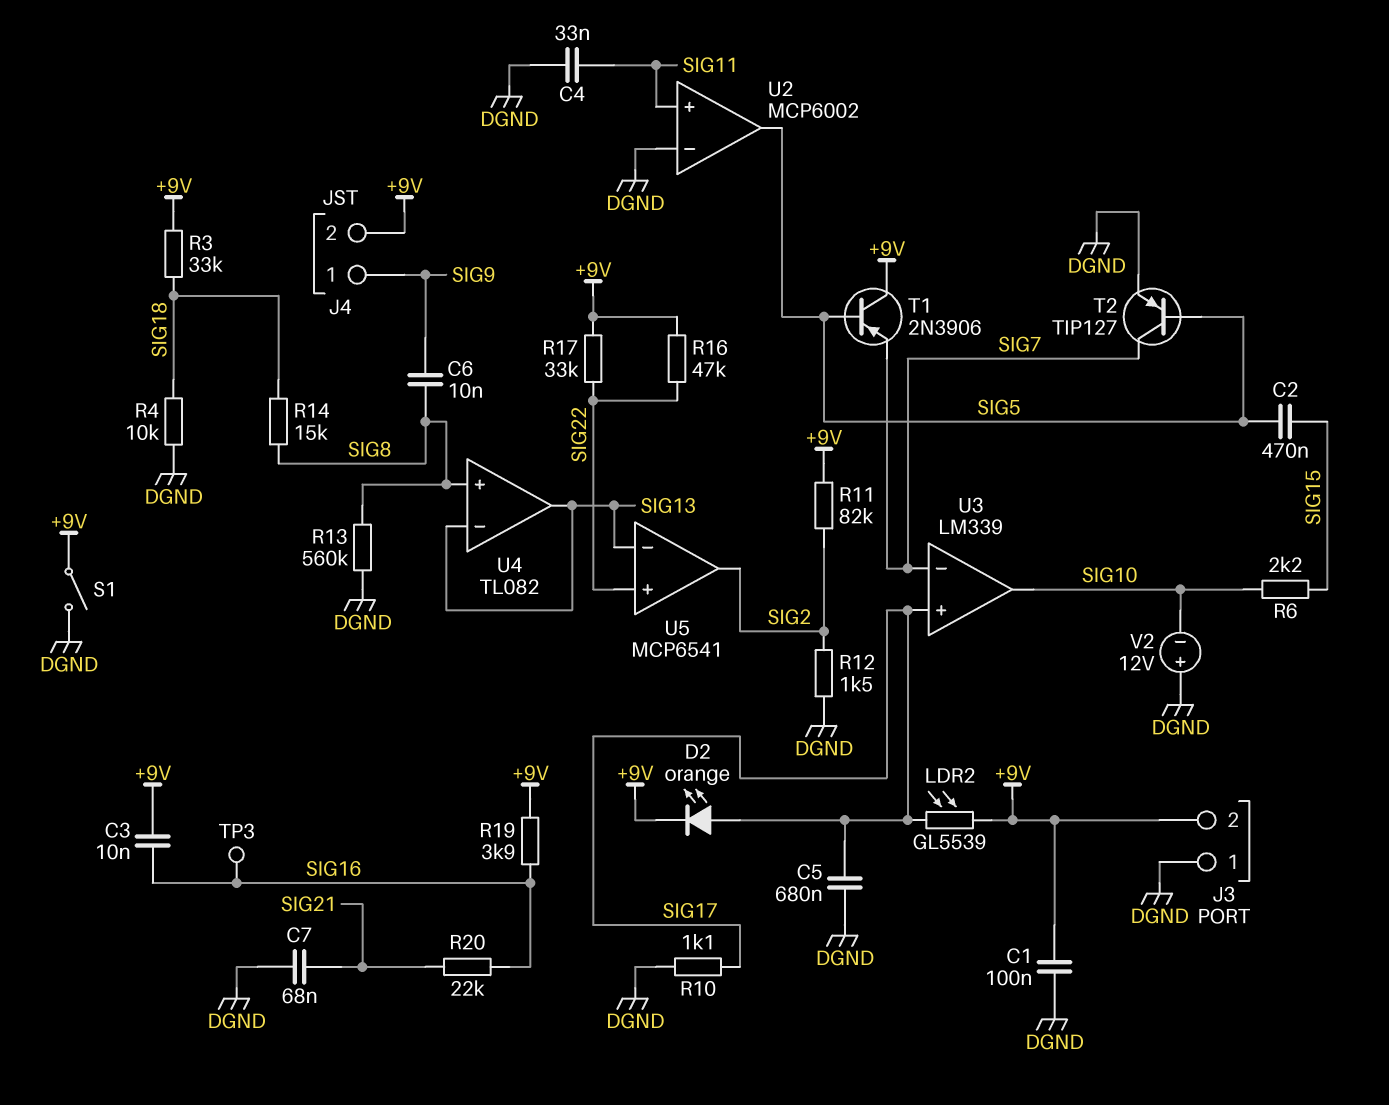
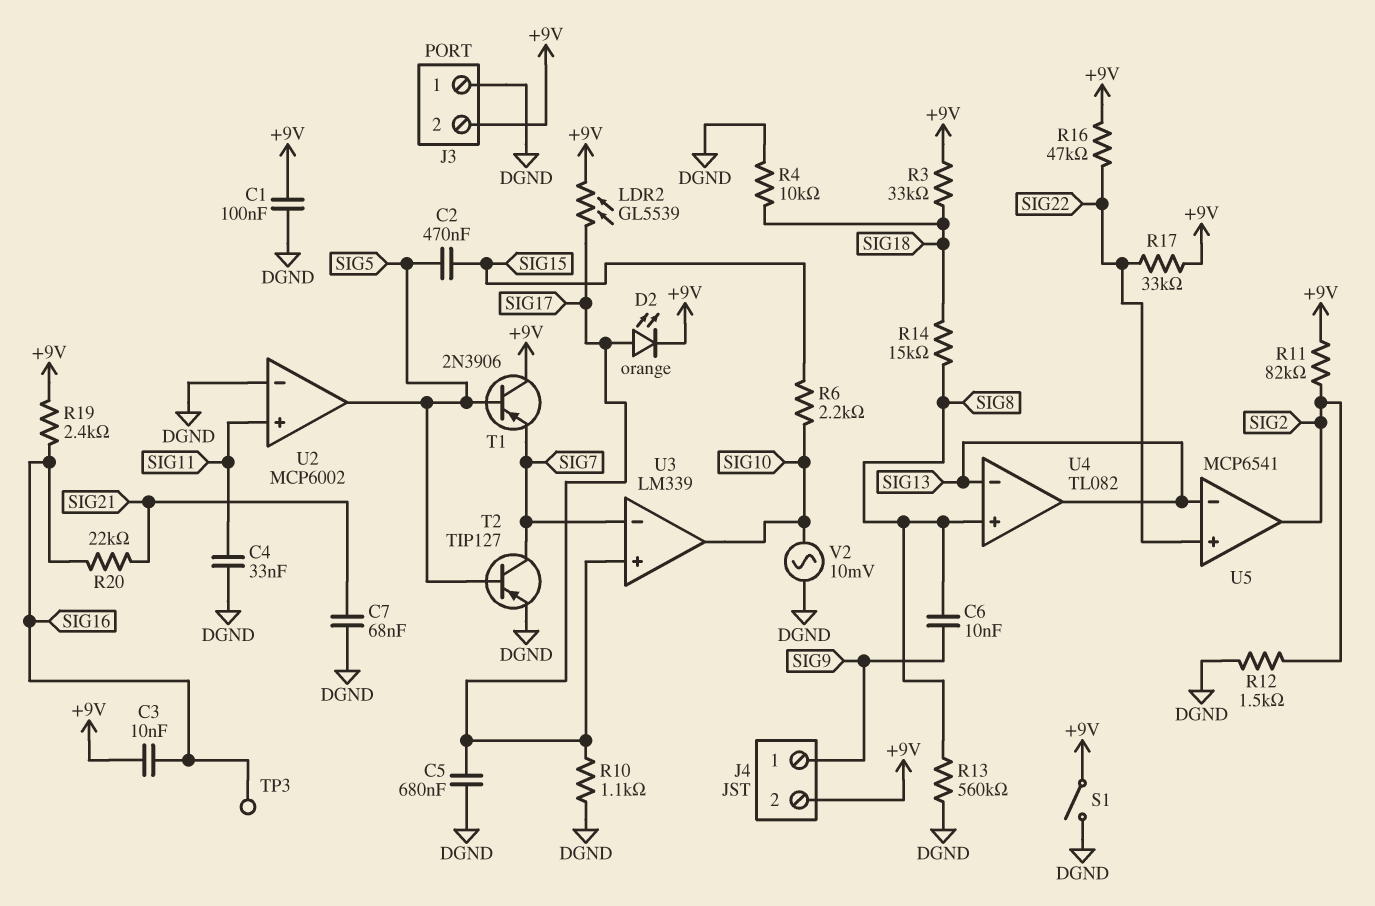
R19: 3.9k (+9V, SIG16) -> 2.4k (+9V, SIG16)
V2: 12V (plus DGND, minus SIG10) -> AC 10mV (DGND, SIG10)

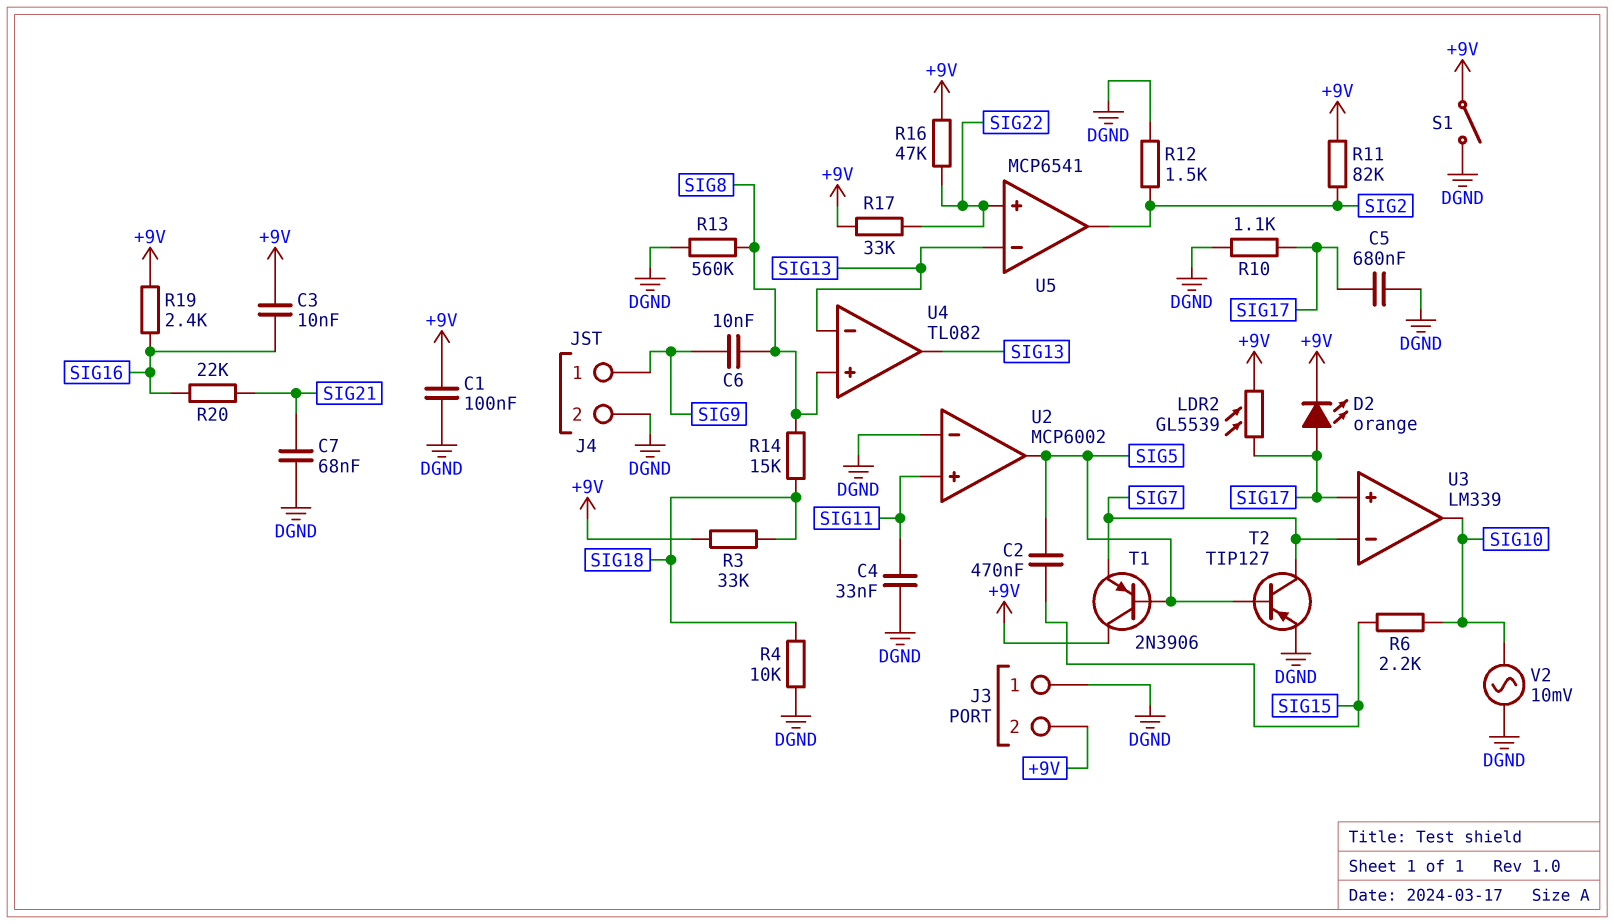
J4 pin 2: +9V -> DGND
TP3: test point (SIG16) -> none

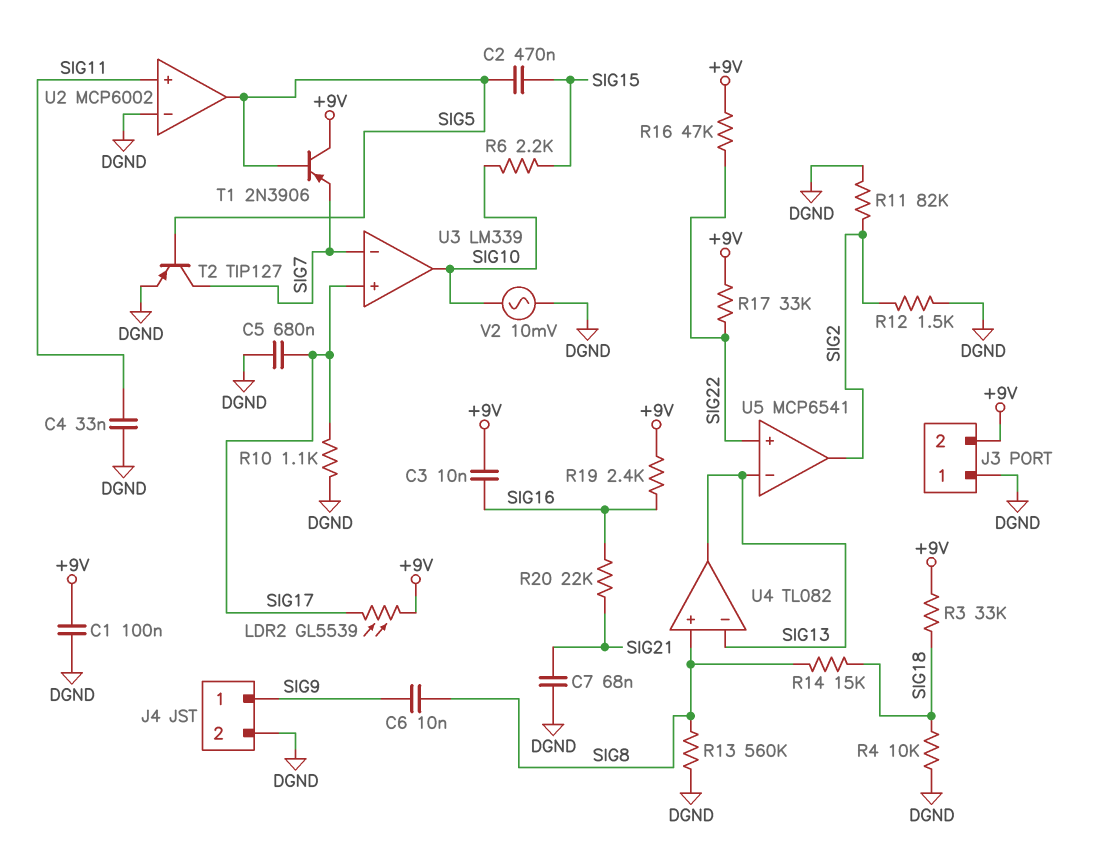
D2: LED orange (A SIG17, K +9V) -> none
R11: 82k (+9V, SIG2) -> 82k (DGND, SIG2)
S1: switch (+9V, DGND) -> none

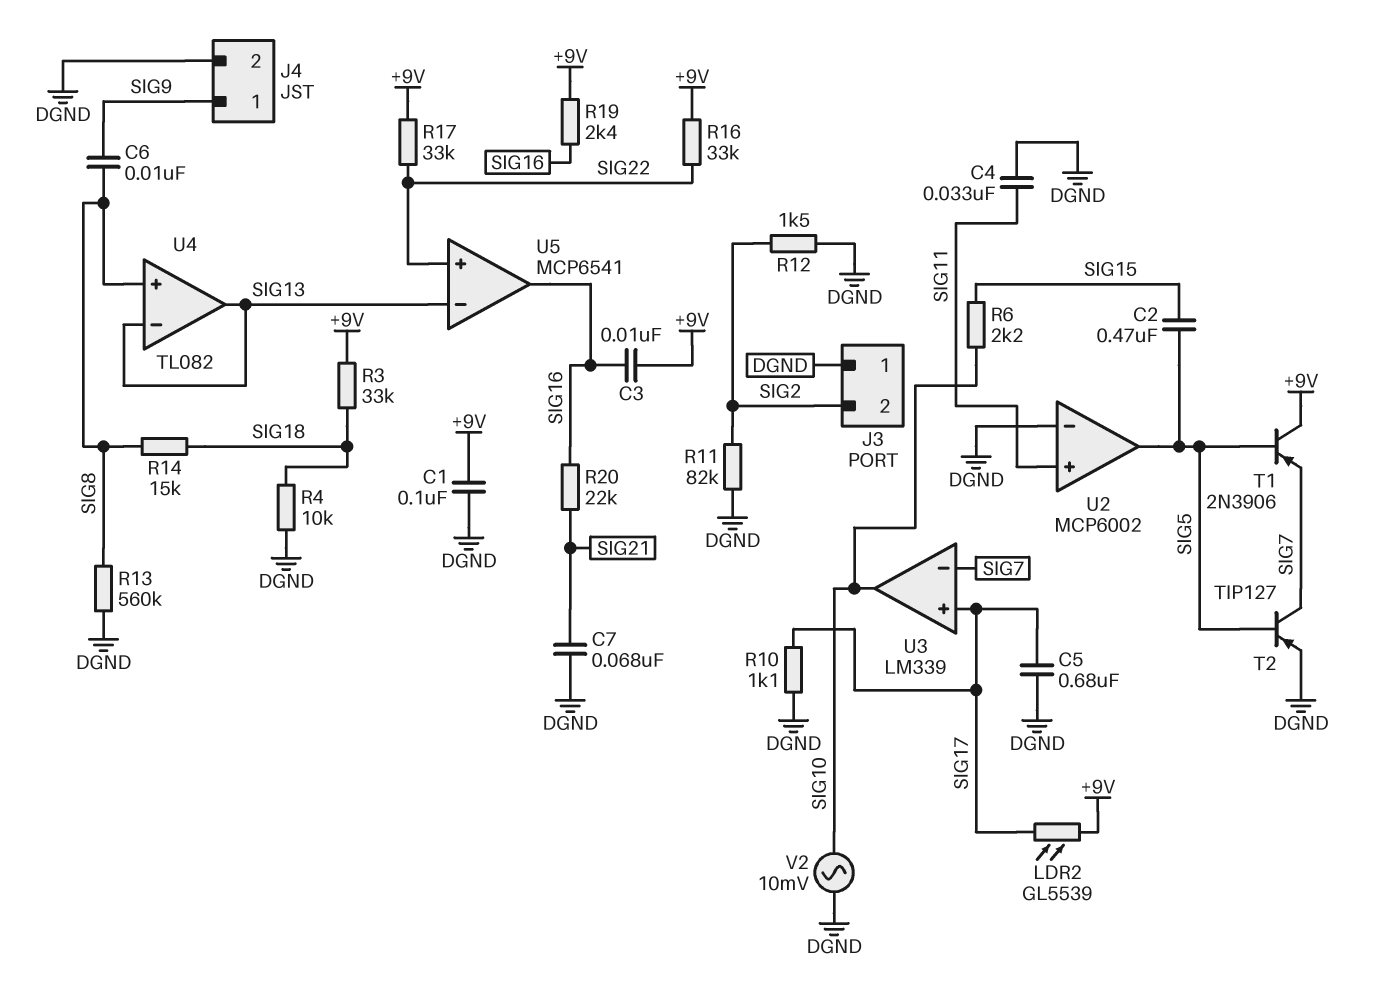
J3 pin 2: +9V -> SIG2
R16: 47k (+9V, SIG22) -> 33k (+9V, SIG22)
U5 pin out: SIG2 -> SIG16

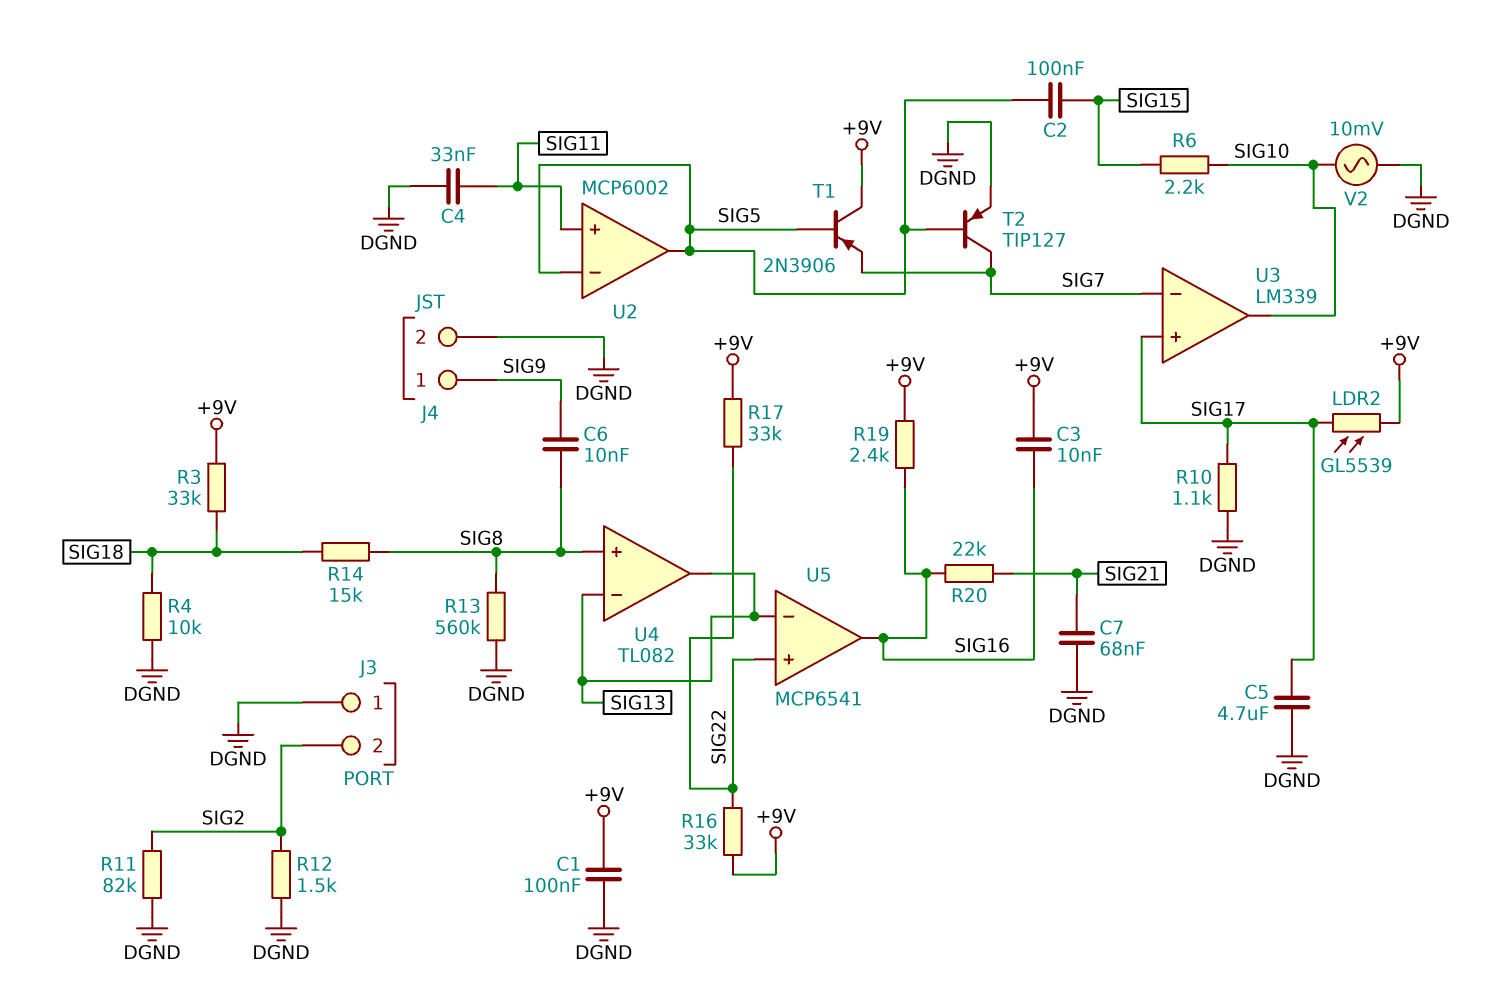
C2: 470nF (SIG5, SIG15) -> 100nF (SIG5, SIG15)
C5: 680nF (DGND, SIG17) -> 4.7uF (DGND, SIG17)
U2 pin in-: DGND -> SIG5

